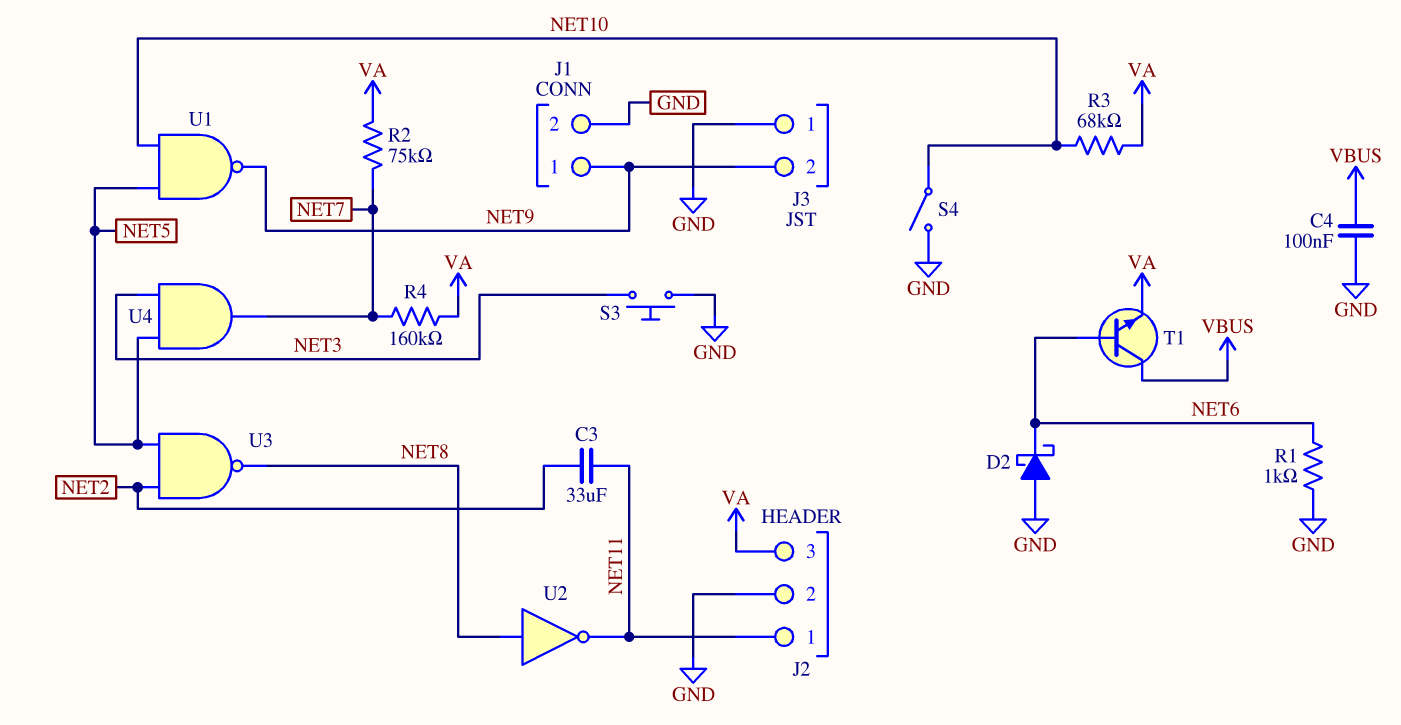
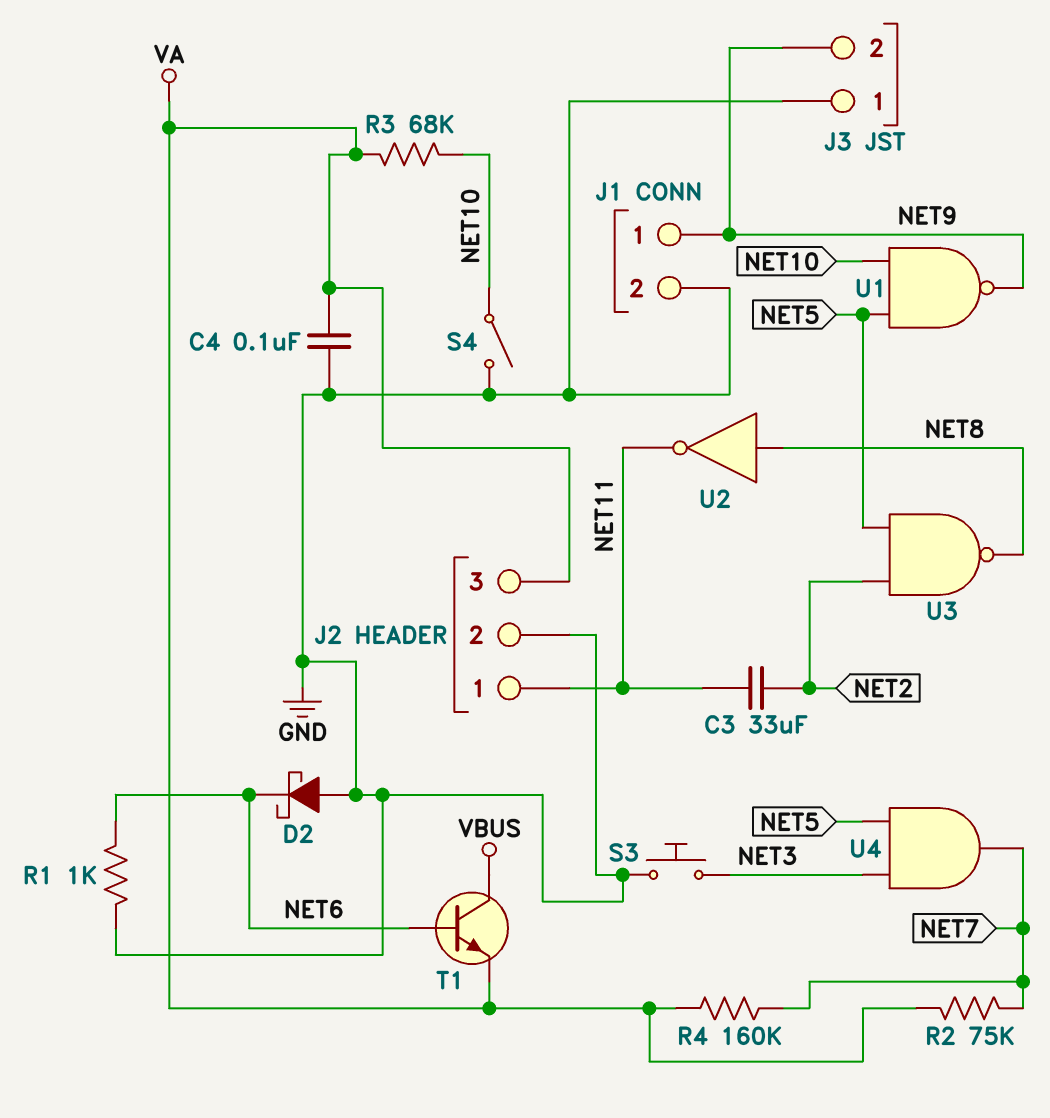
C4: 100nF (GND, VBUS) -> 100nF (GND, VA)

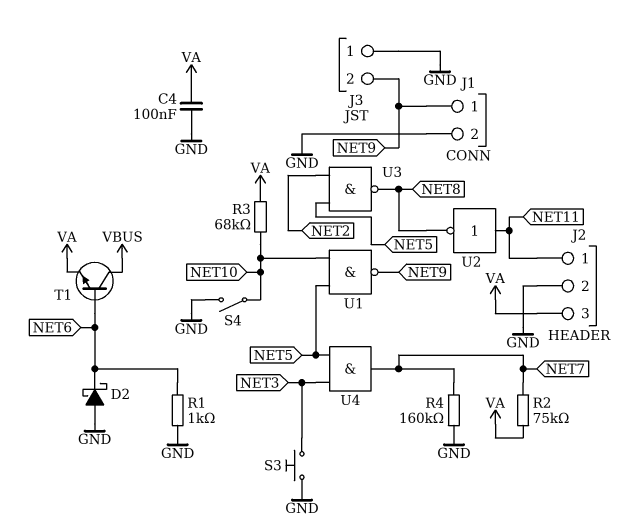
C3: 33uF (NET2, NET11) -> none
R4: 160k (NET7, VA) -> 160k (GND, NET7)
U2: NOT (in NET8, out NET11) -> NOT (in NET11, out NET8)

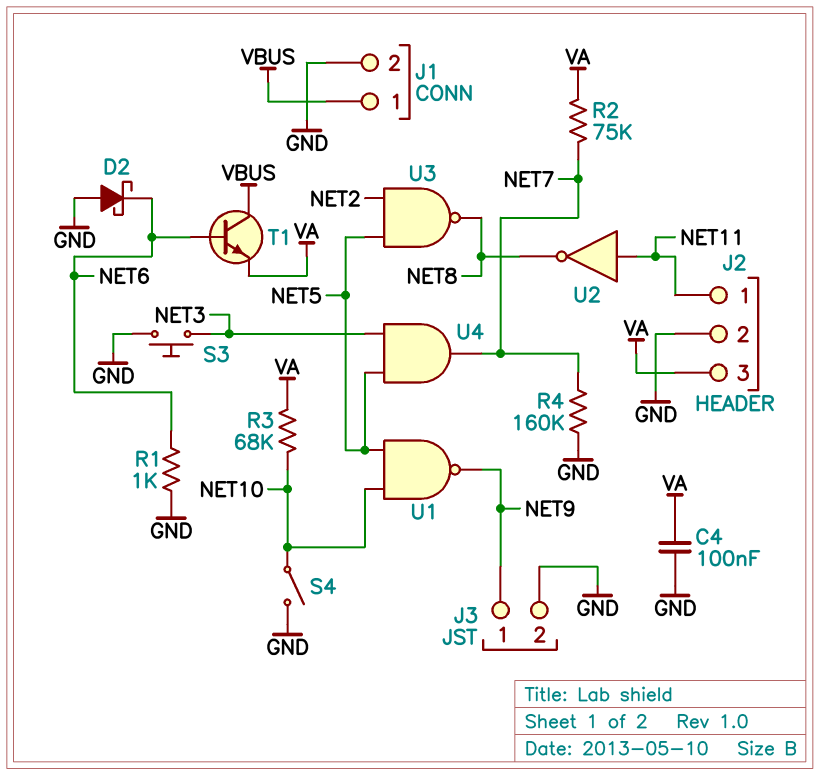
J1 pin 1: NET9 -> VBUS
J3 pin 1: GND -> NET9
J3 pin 2: NET9 -> GND

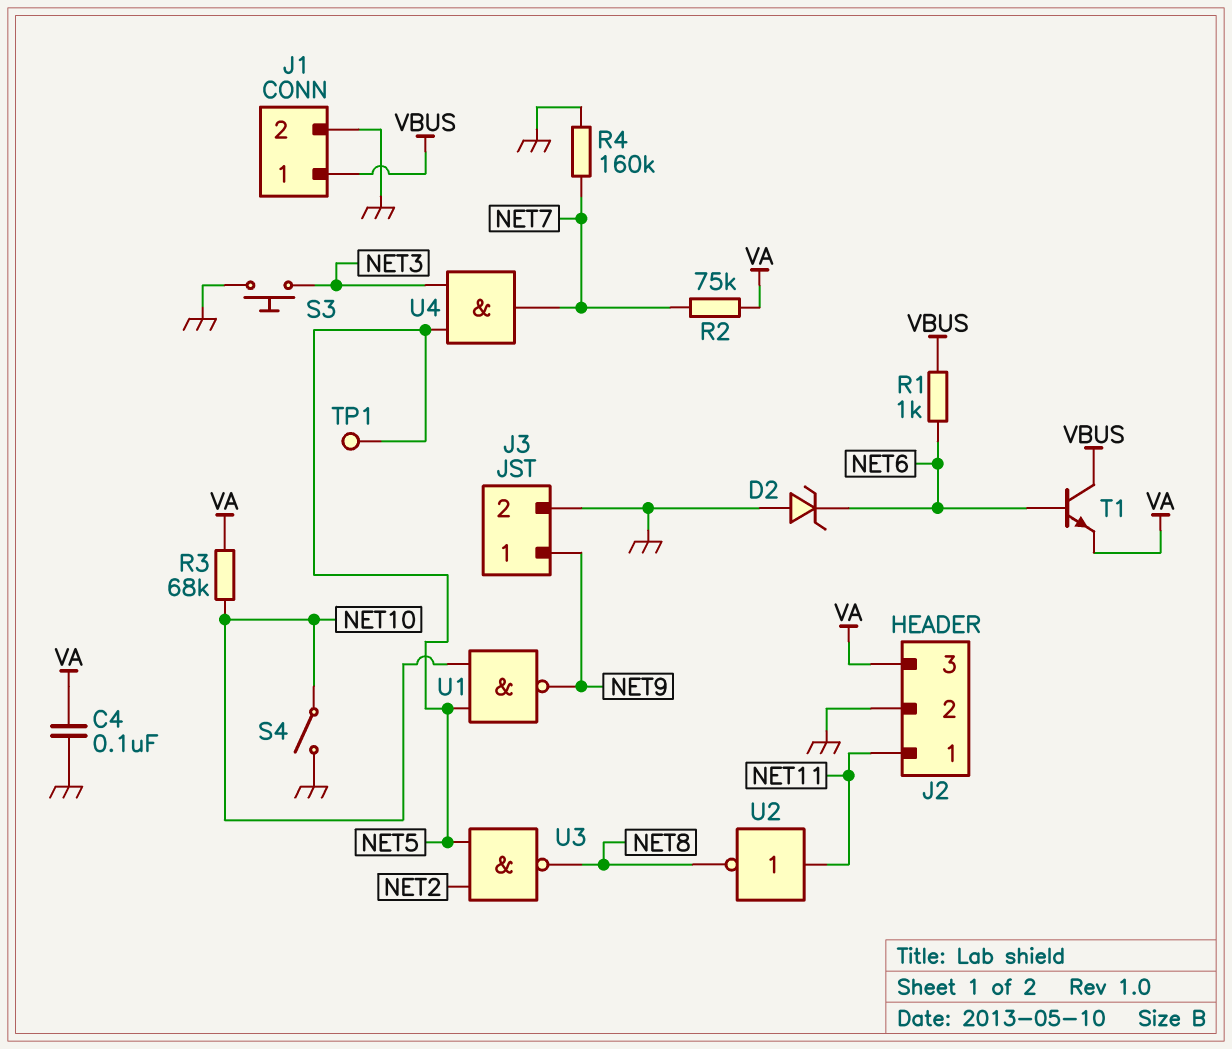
D2: schottky (A GND, K NET6) -> zener (A GND, K NET6)
R1: 1k (GND, NET6) -> 1k (NET6, VBUS)
TP1: none -> test point (NET5)

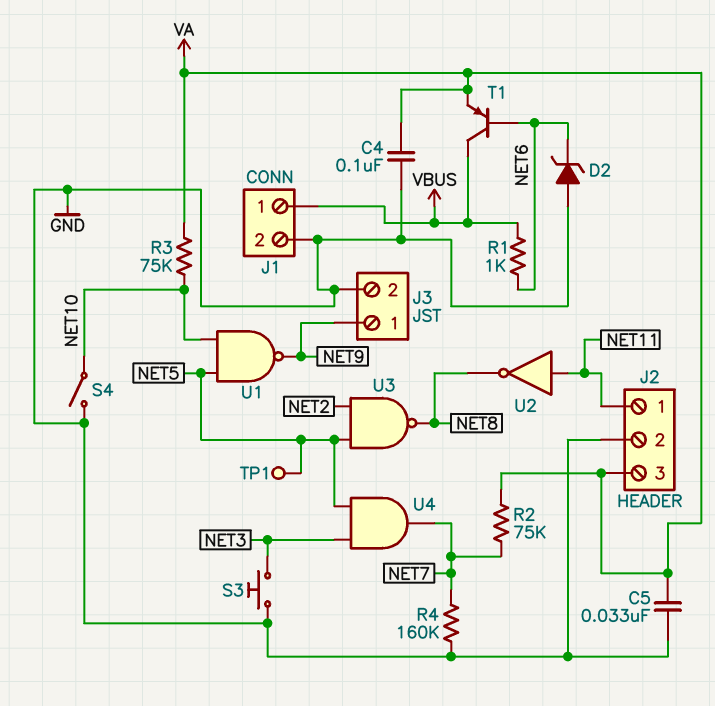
C5: none -> 33nF (GND, VA)
R3: 68k (NET10, VA) -> 75k (NET10, VA)
T1: NPN (B NET6, C VBUS, E VA) -> PNP (B NET6, C VBUS, E VA)

